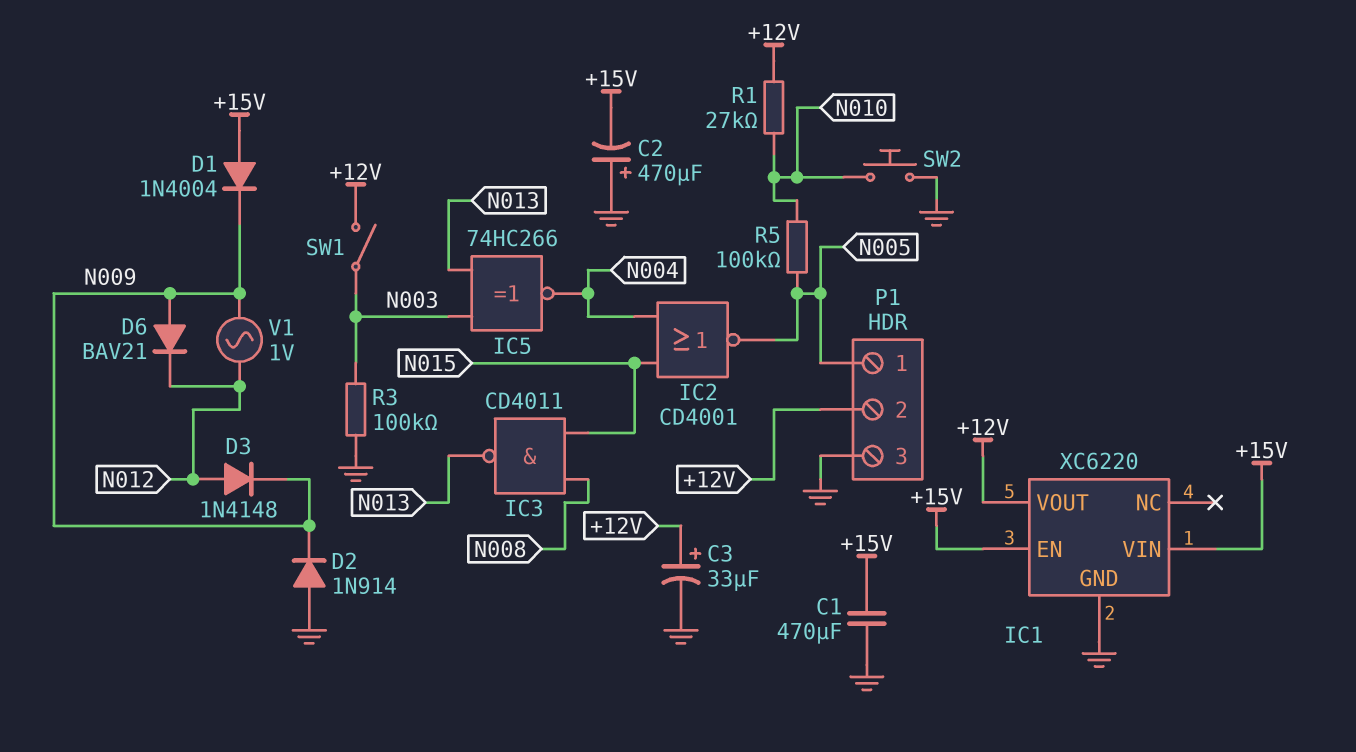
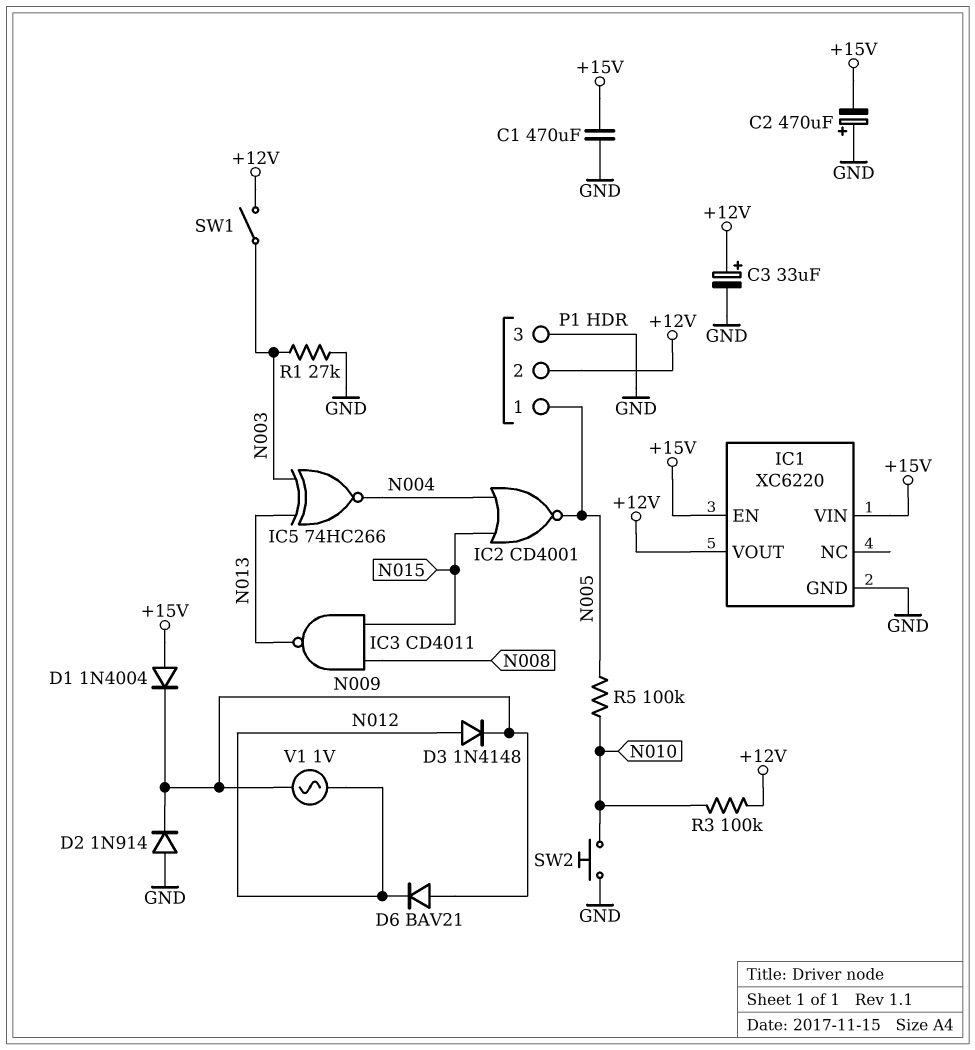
R1: 27k (+12V, N010) -> 27k (GND, N003)
R3: 100k (GND, N003) -> 100k (+12V, N010)

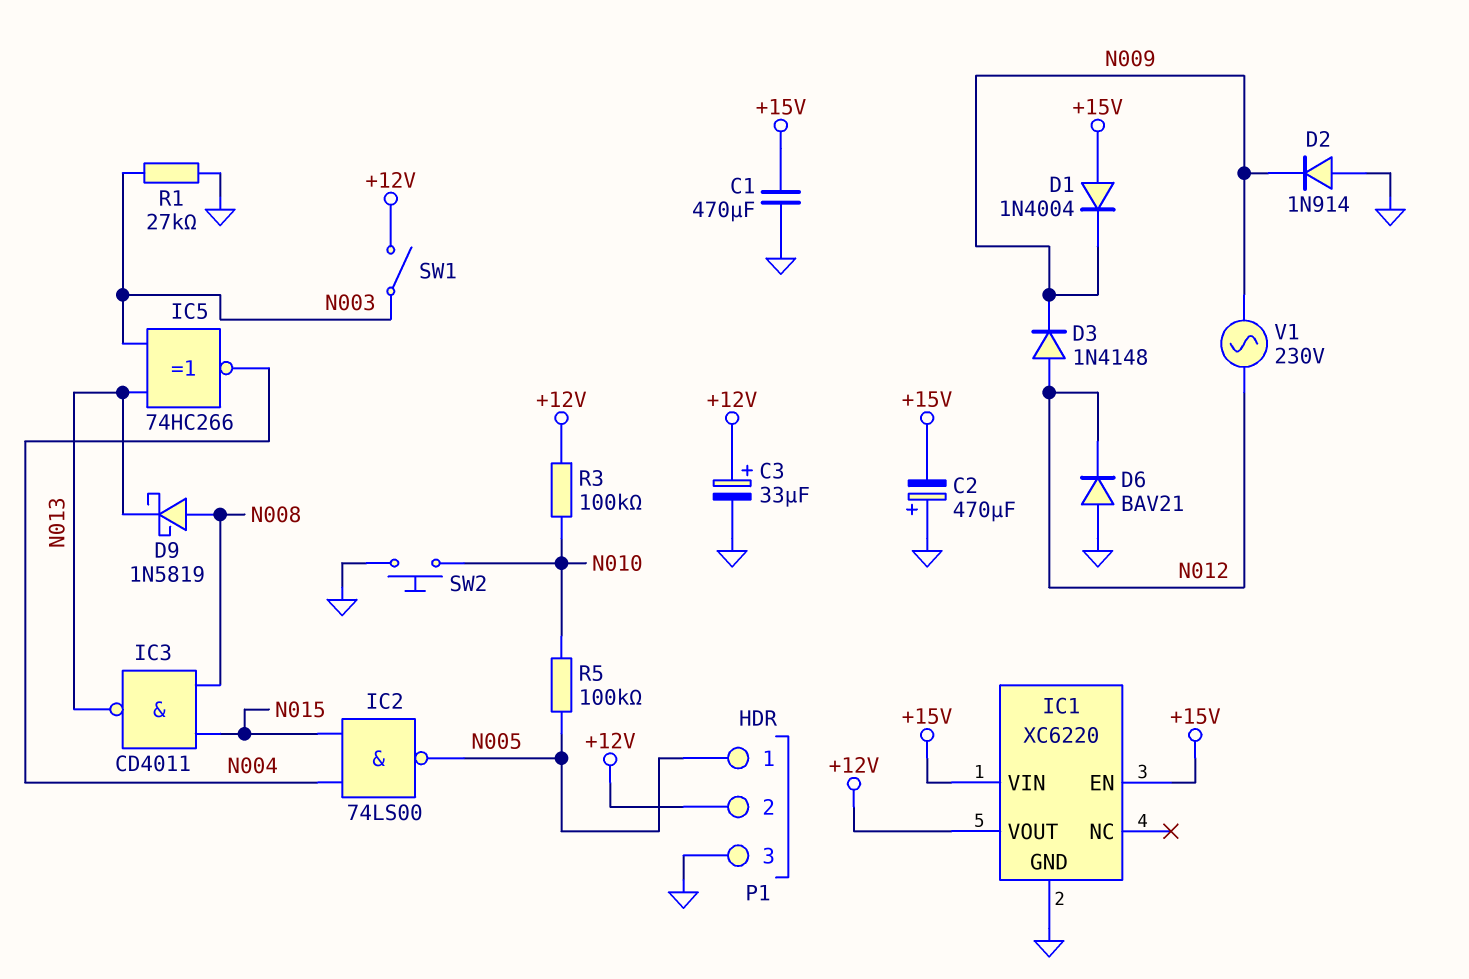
D6: diode BAV21 (A N009, K N012) -> diode BAV21 (A GND, K N012)
D9: none -> schottky 1N5819 (A N008, K N013)
IC2: NOR CD4001 (in N004, in N015, out N005) -> NAND 74LS00 (in N004, in N015, out N005)
V1: AC 1V (N009, N012) -> AC 230V (N009, N012)

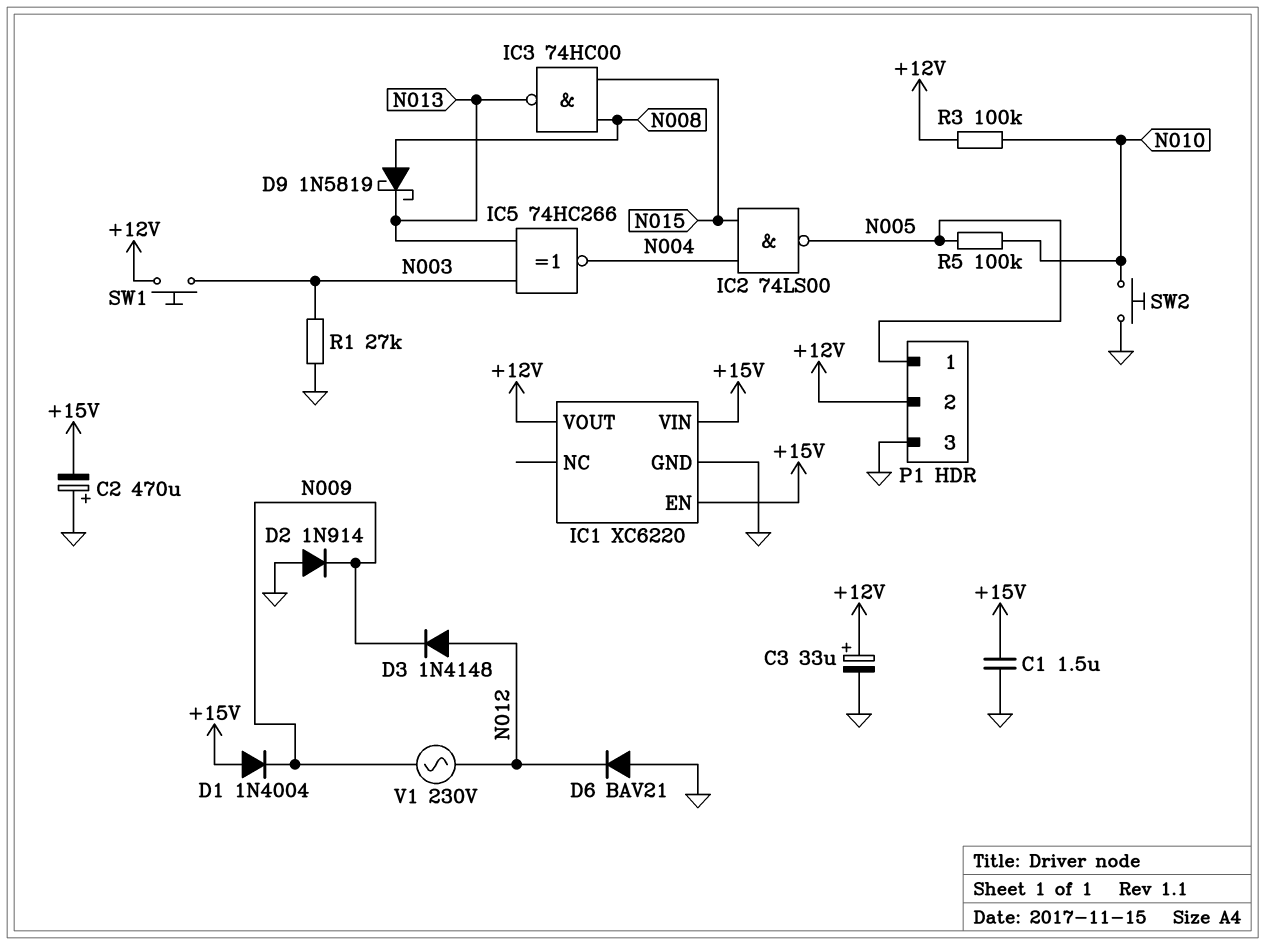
C1: 470uF (+15V, GND) -> 1.5uF (+15V, GND)
IC3: NAND CD4011 (in N008, in N015, out N013) -> NAND 74HC00 (in N008, in N015, out N013)
SW1: switch (+12V, N003) -> button (+12V, N003)

